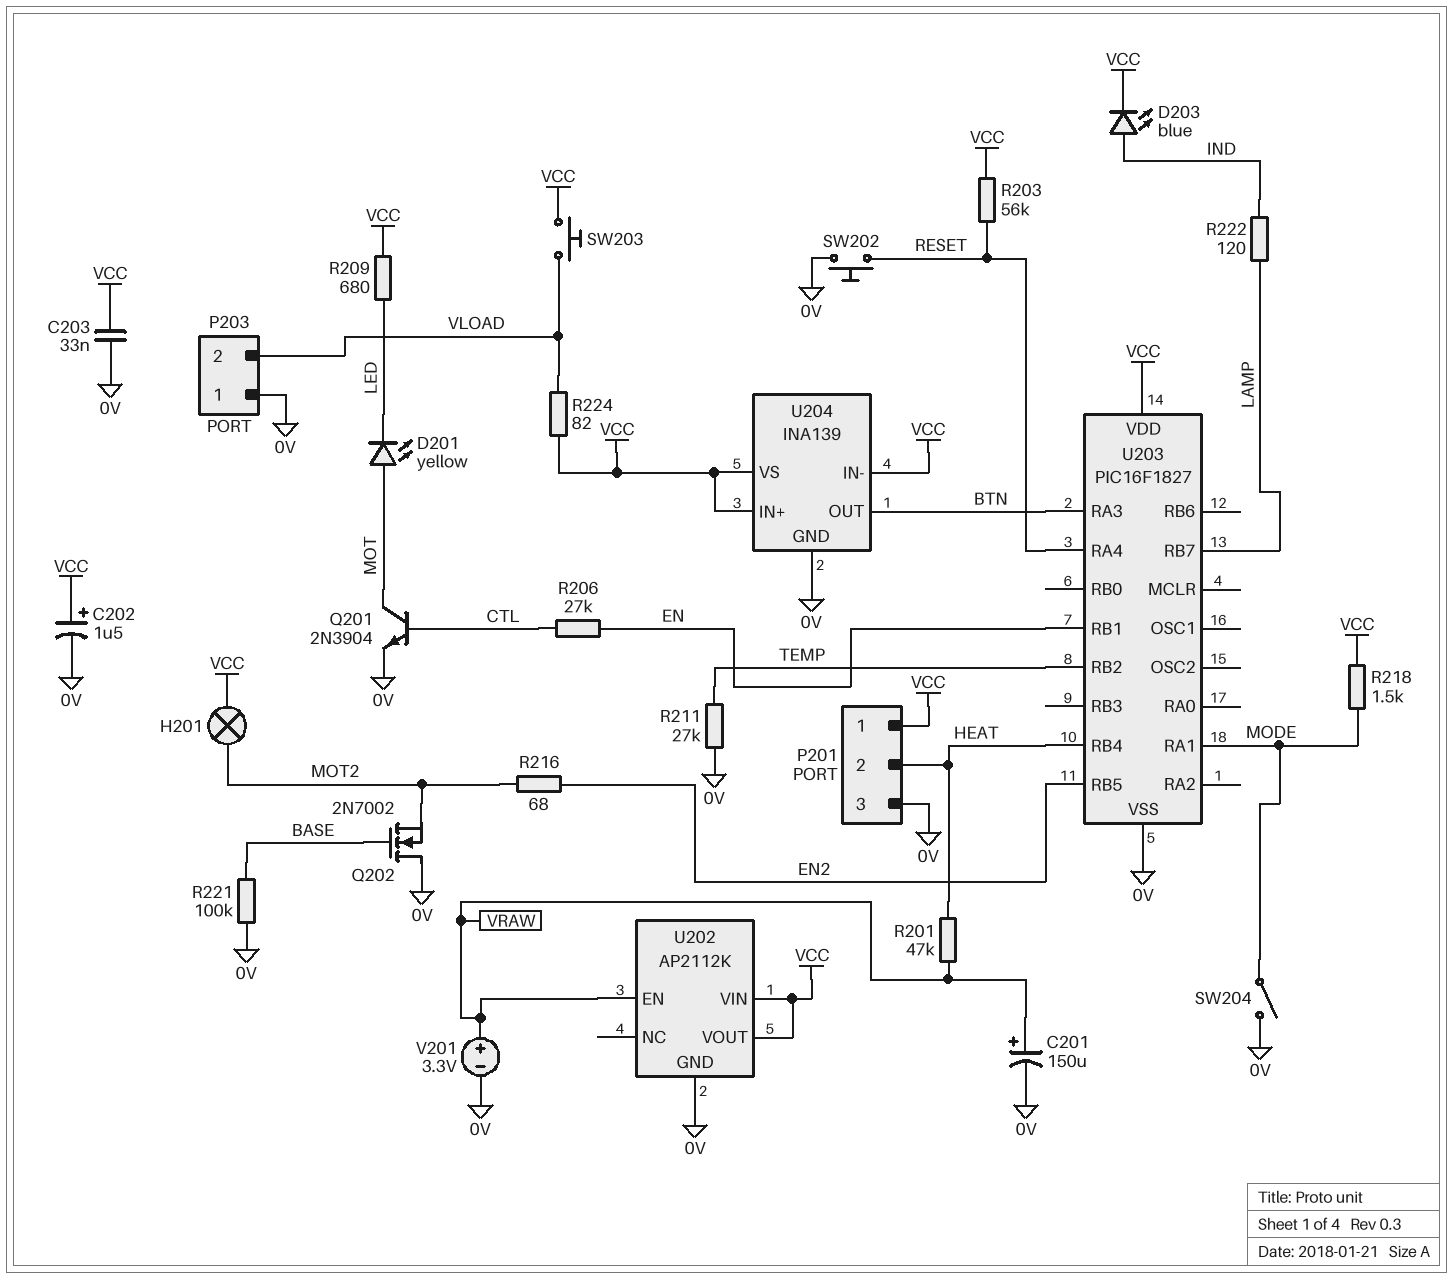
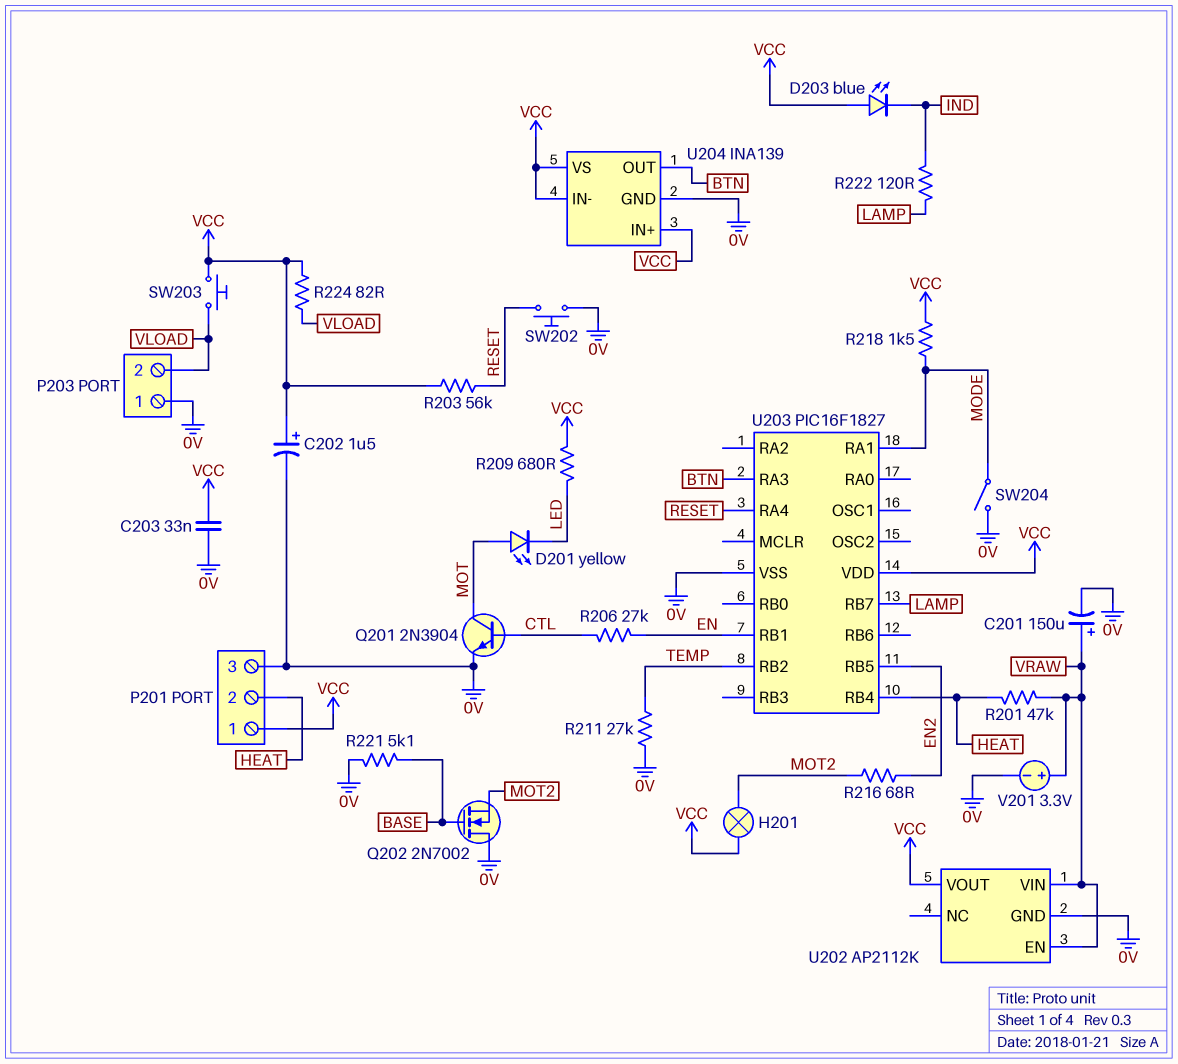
D203: LED blue (A IND, K VCC) -> LED blue (A VCC, K IND)
R221: 100k (0V, BASE) -> 5.1k (0V, BASE)
U202 pin VIN: VCC -> VRAW

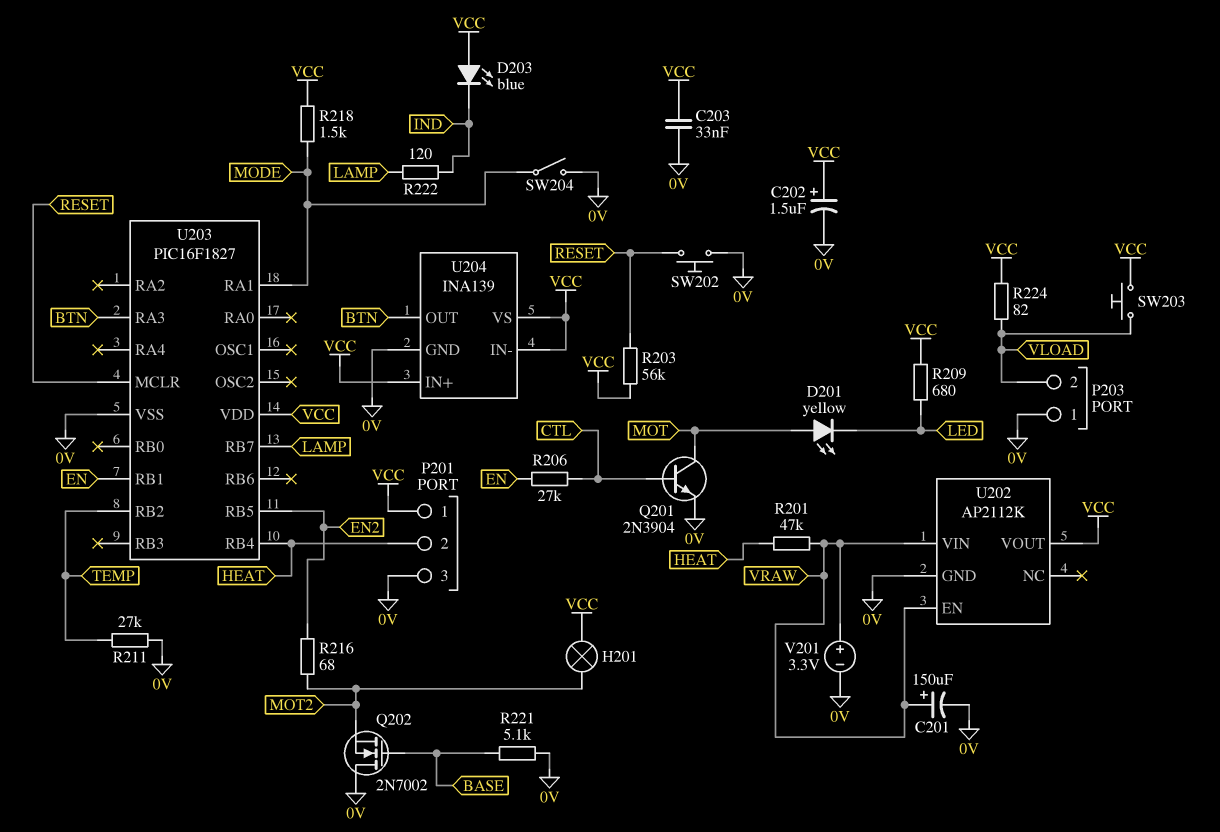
U203 pin MCLR: none -> RESET
U203 pin RA4: RESET -> none

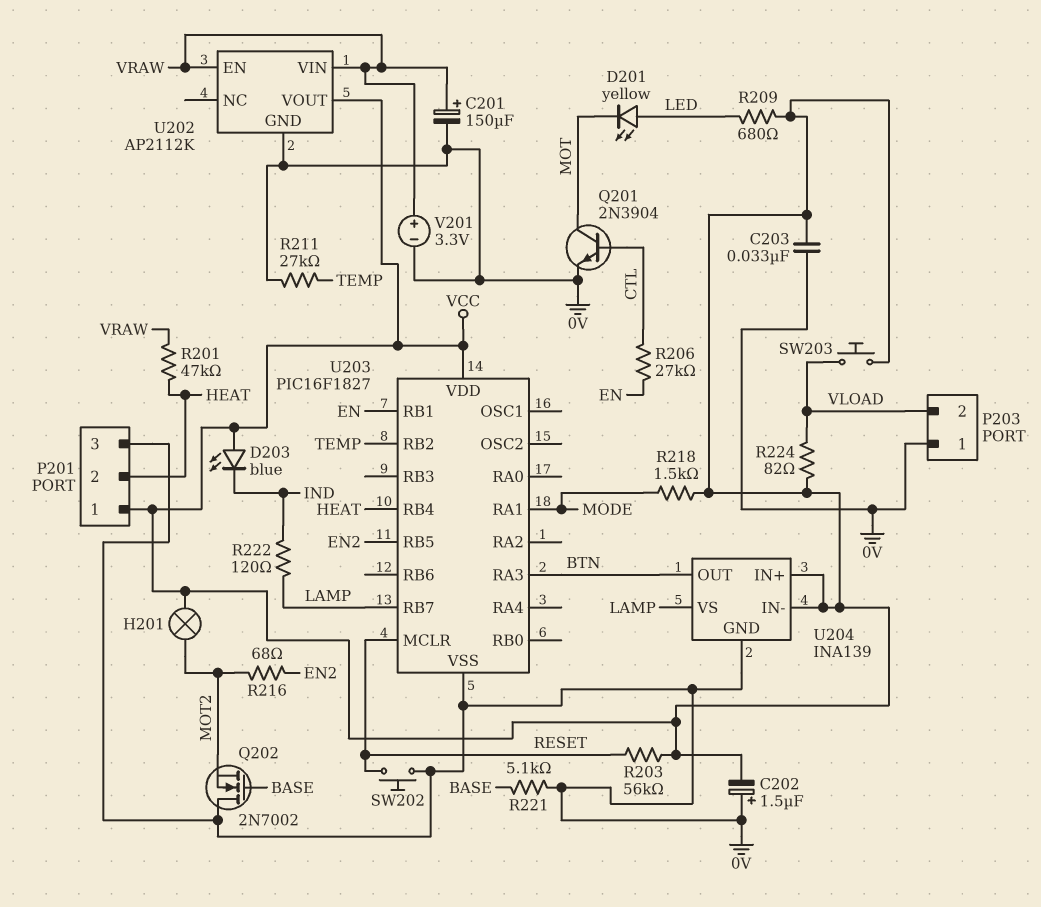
C202: 1.5uF (plus VCC, minus 0V) -> 1.5uF (plus 0V, minus VCC)
D201: LED yellow (A MOT, K LED) -> LED yellow (A LED, K MOT)
SW204: switch (0V, MODE) -> none
U204 pin VS: VCC -> LAMP

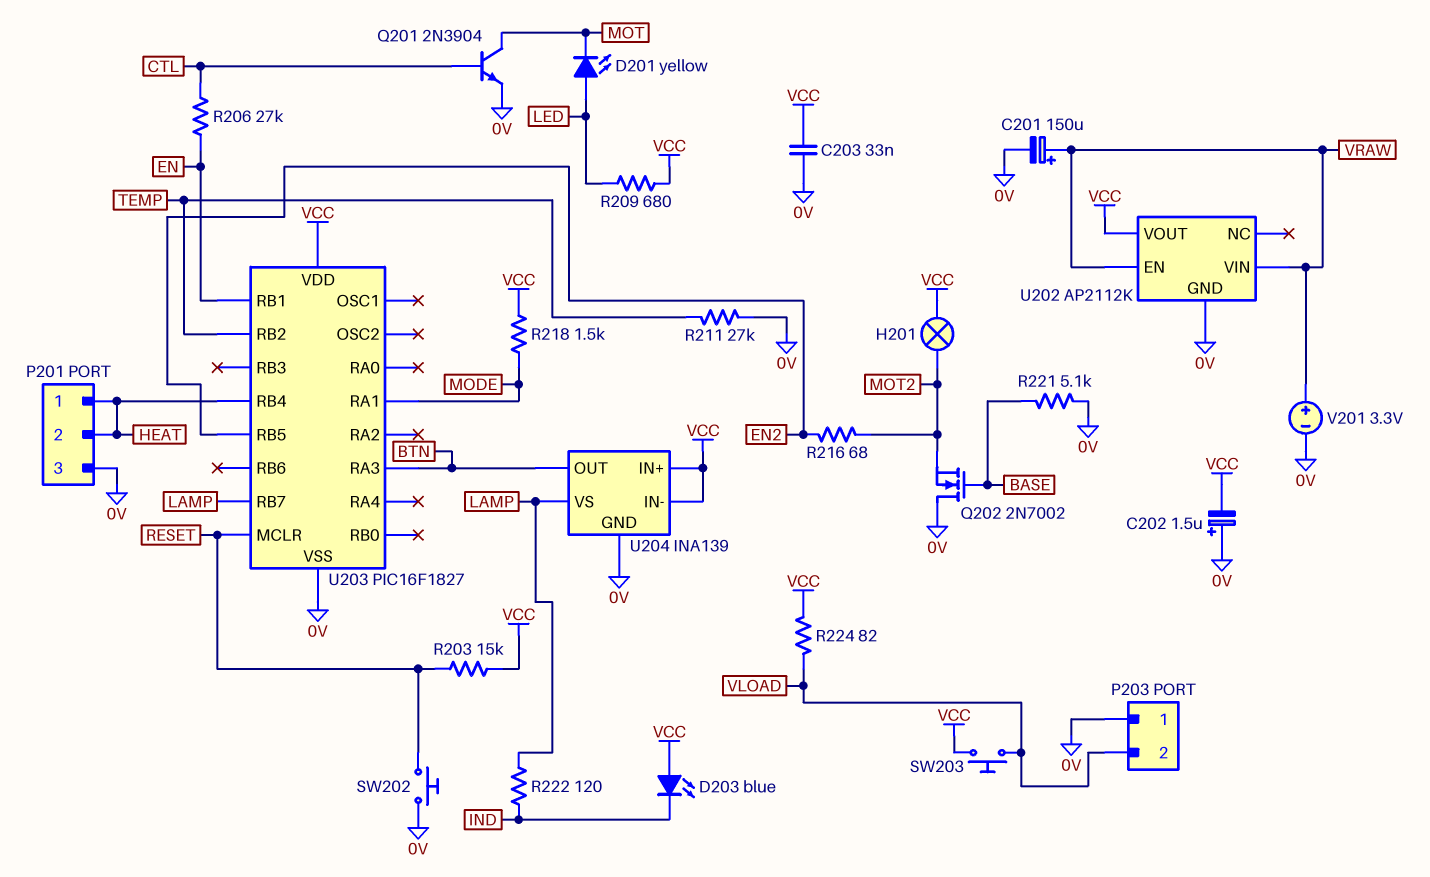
P201 pin 1: VCC -> HEAT
R201: 47k (HEAT, VRAW) -> none
R203: 56k (RESET, VCC) -> 15k (RESET, VCC)

